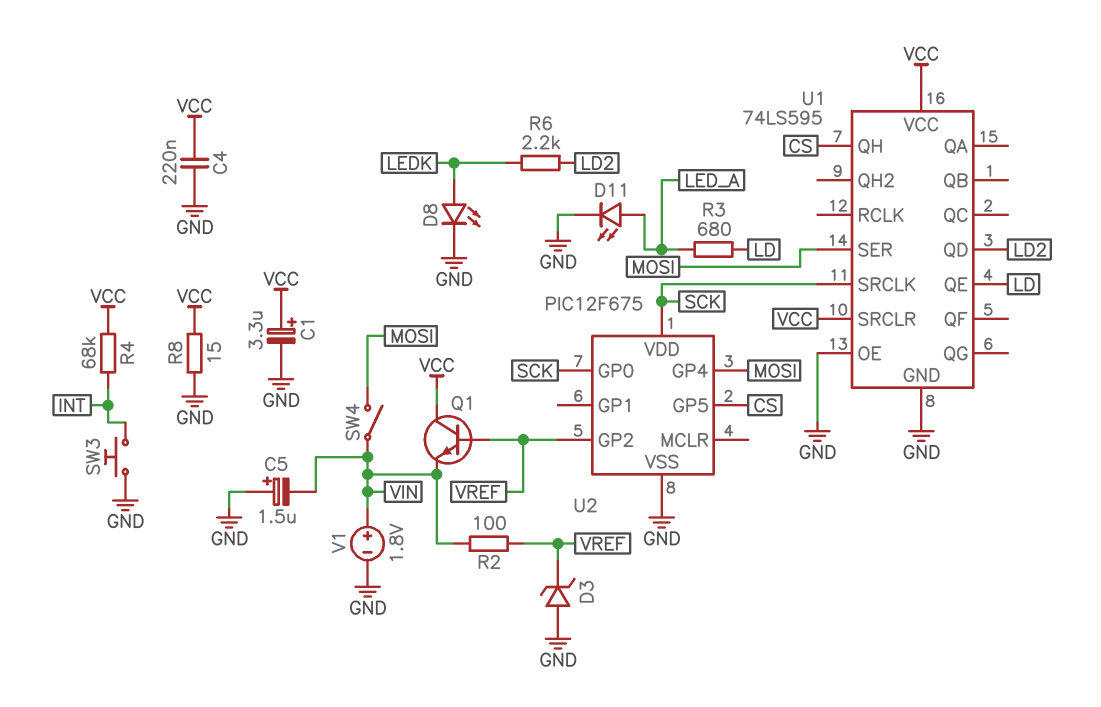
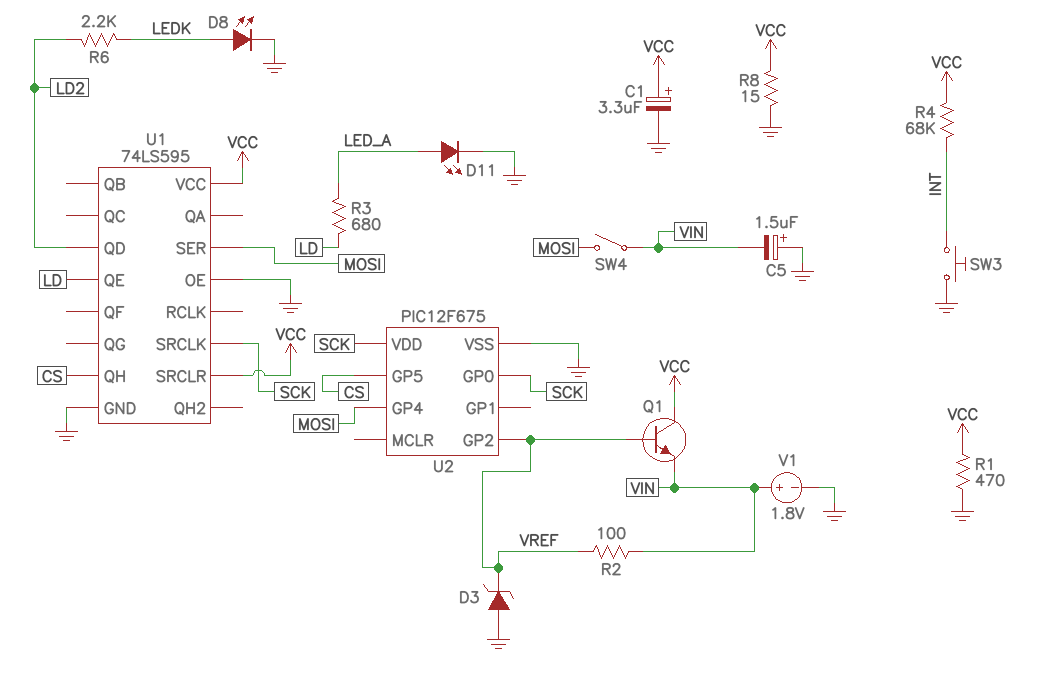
C4: 220nF (GND, VCC) -> none
R1: none -> 470 (GND, VCC)

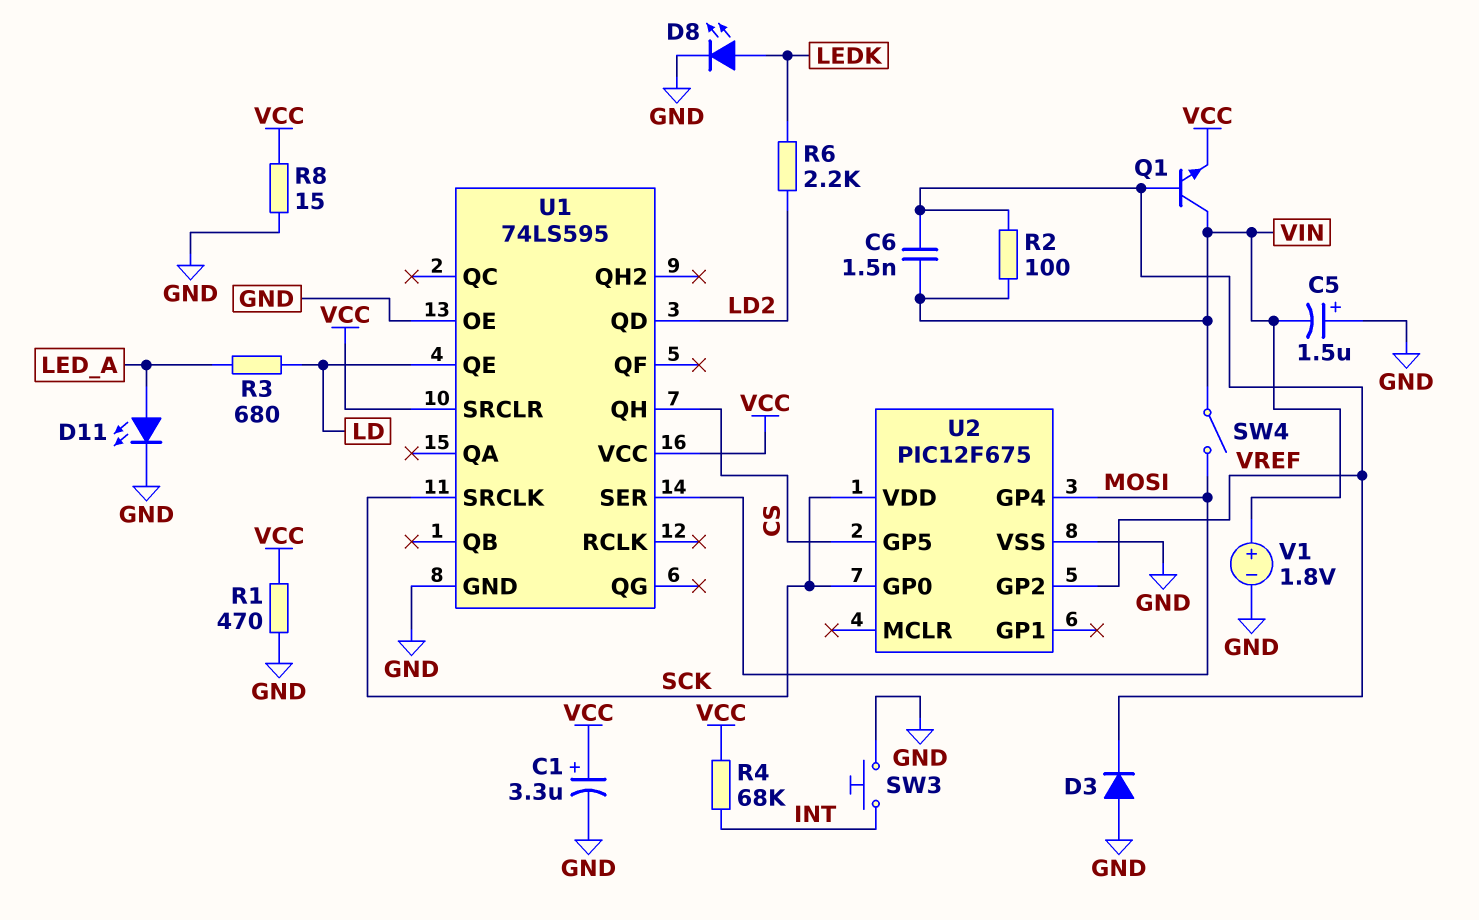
C6: none -> 1.5nF (VIN, VREF)
D3: zener (A GND, K VREF) -> diode (A GND, K VREF)
Q1: NPN (B VREF, C VCC, E VIN) -> NPN (B VREF, C VIN, E VCC)

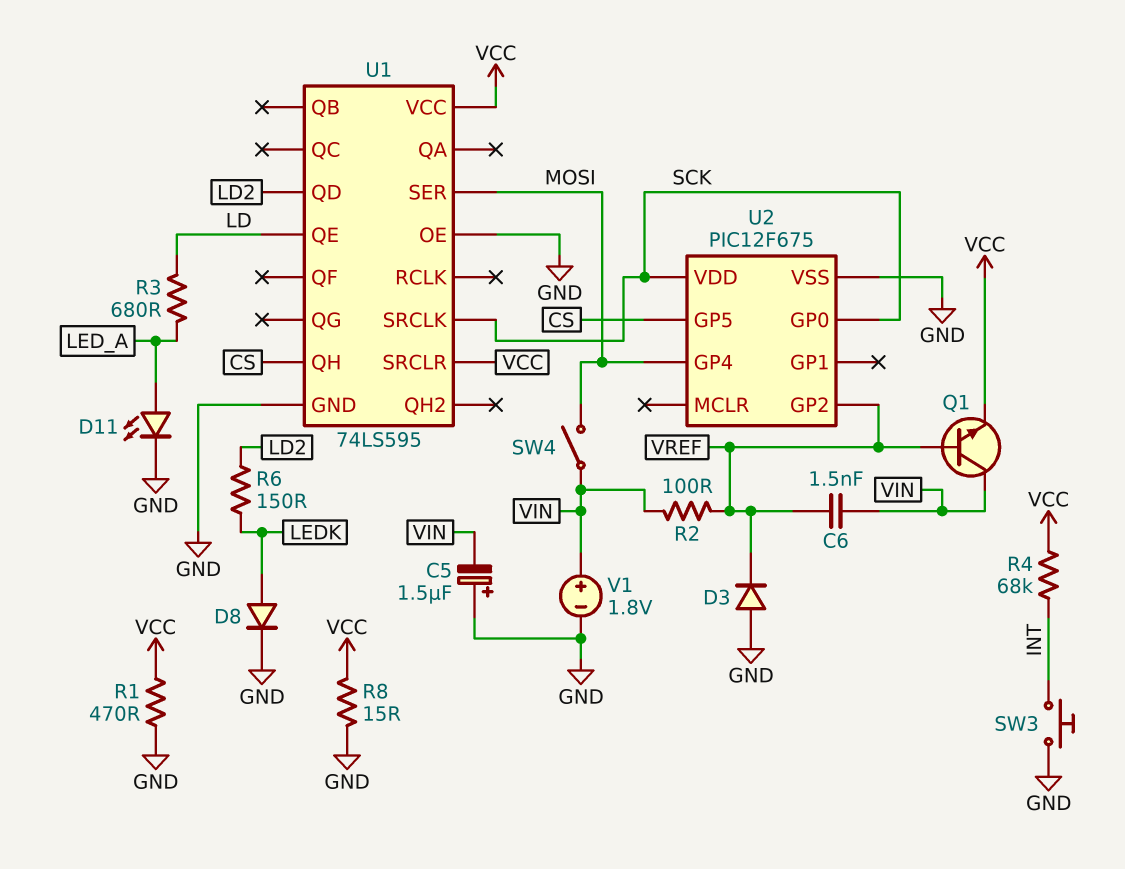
C1: 3.3uF (plus VCC, minus GND) -> none
D8: LED (A LEDK, K GND) -> diode (A LEDK, K GND)
R6: 2.2k (LD2, LEDK) -> 150 (LD2, LEDK)

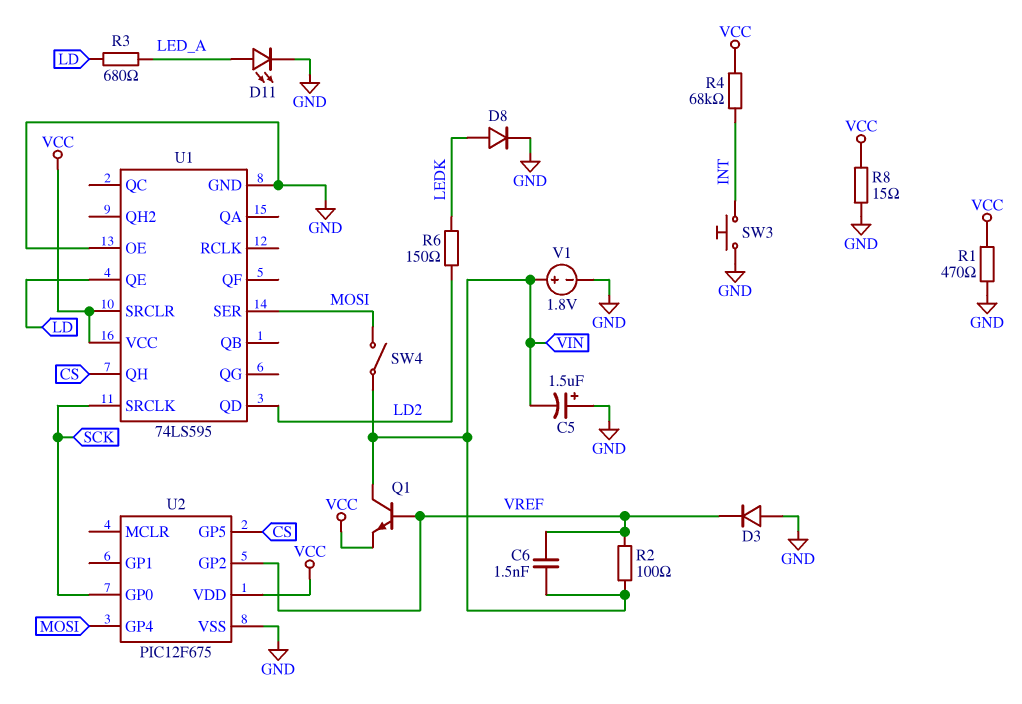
U2 pin VDD: SCK -> VCC

